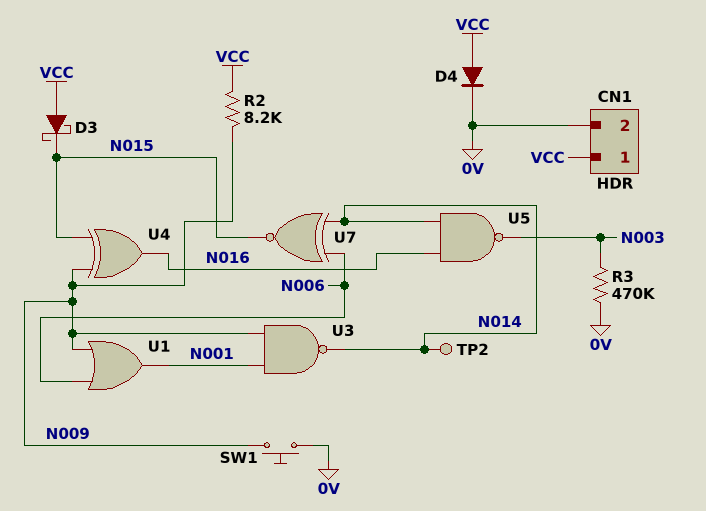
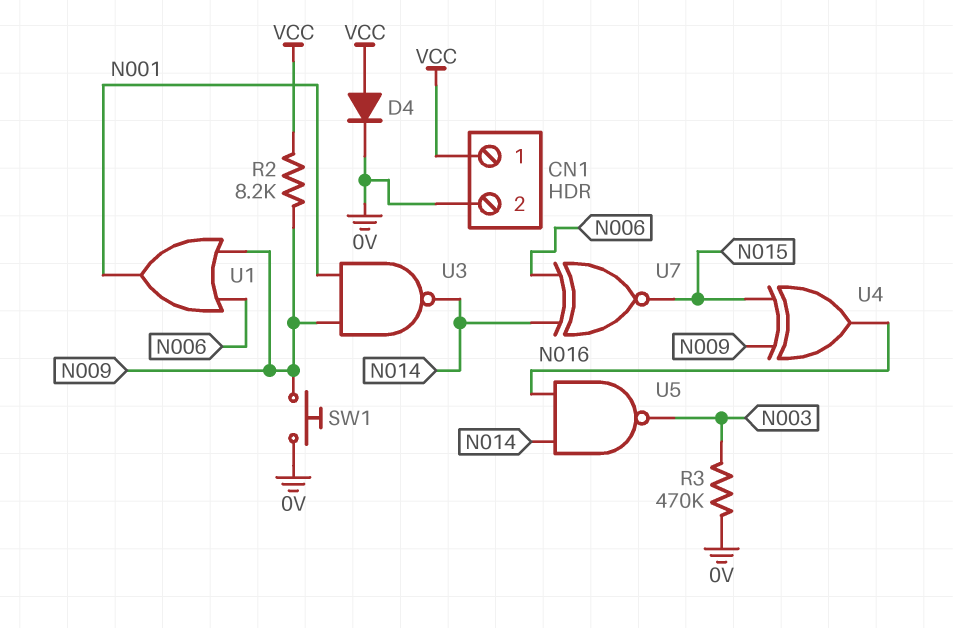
D3: schottky (A VCC, K N015) -> none
TP2: test point (N014) -> none

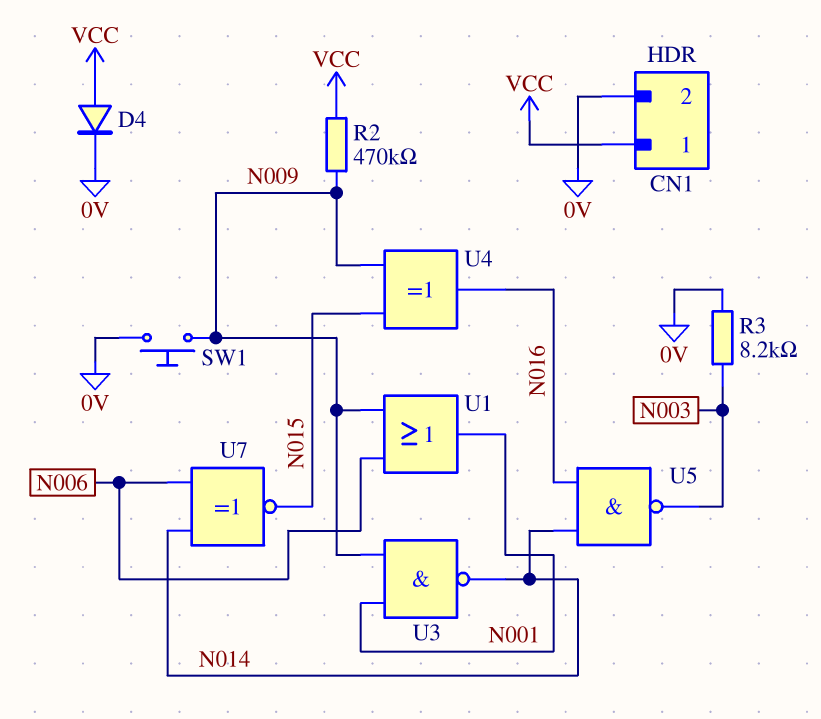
R2: 8.2k (N009, VCC) -> 470k (N009, VCC)
R3: 470k (0V, N003) -> 8.2k (0V, N003)

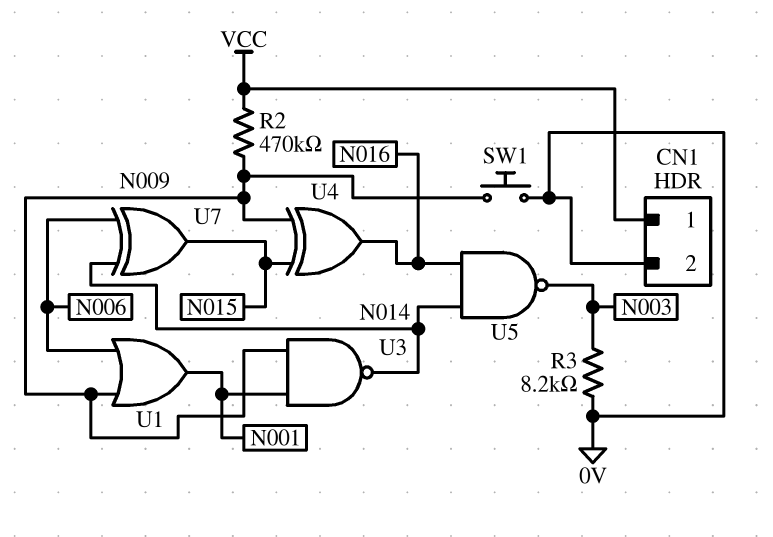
D4: diode (A VCC, K 0V) -> none
U7: XNOR (in N006, in N014, out N015) -> XOR (in N006, in N014, out N015)

